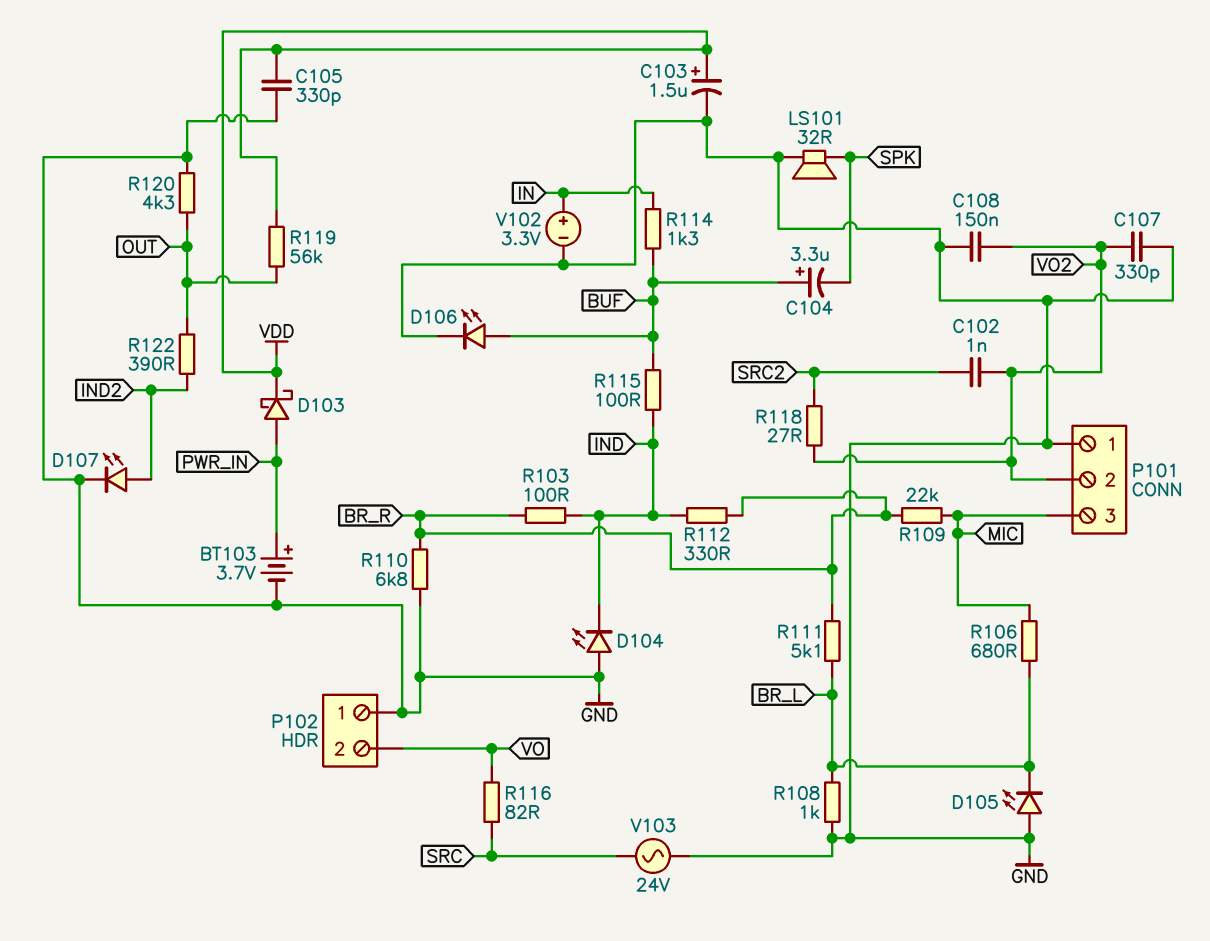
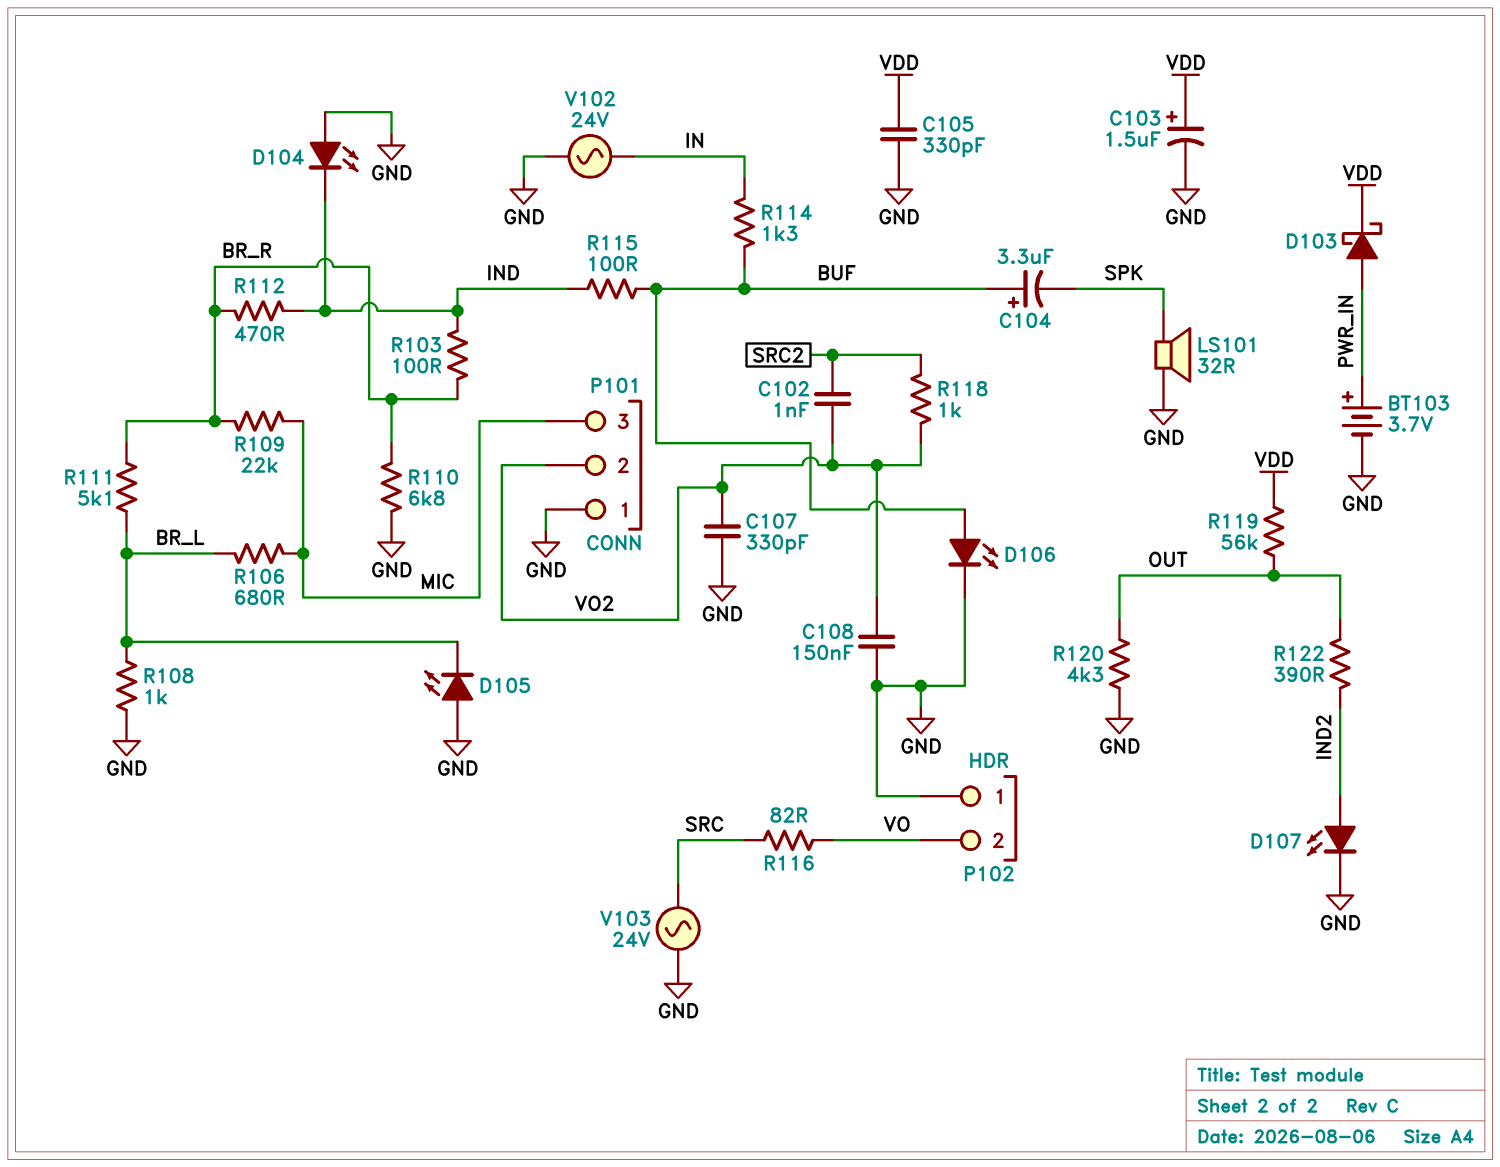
R112: 330 (BR_R, IND) -> 470 (BR_R, IND)
R118: 27 (SRC2, VO2) -> 1k (SRC2, VO2)
V102: 3.3V (plus IN, minus GND) -> AC 24V (GND, IN)

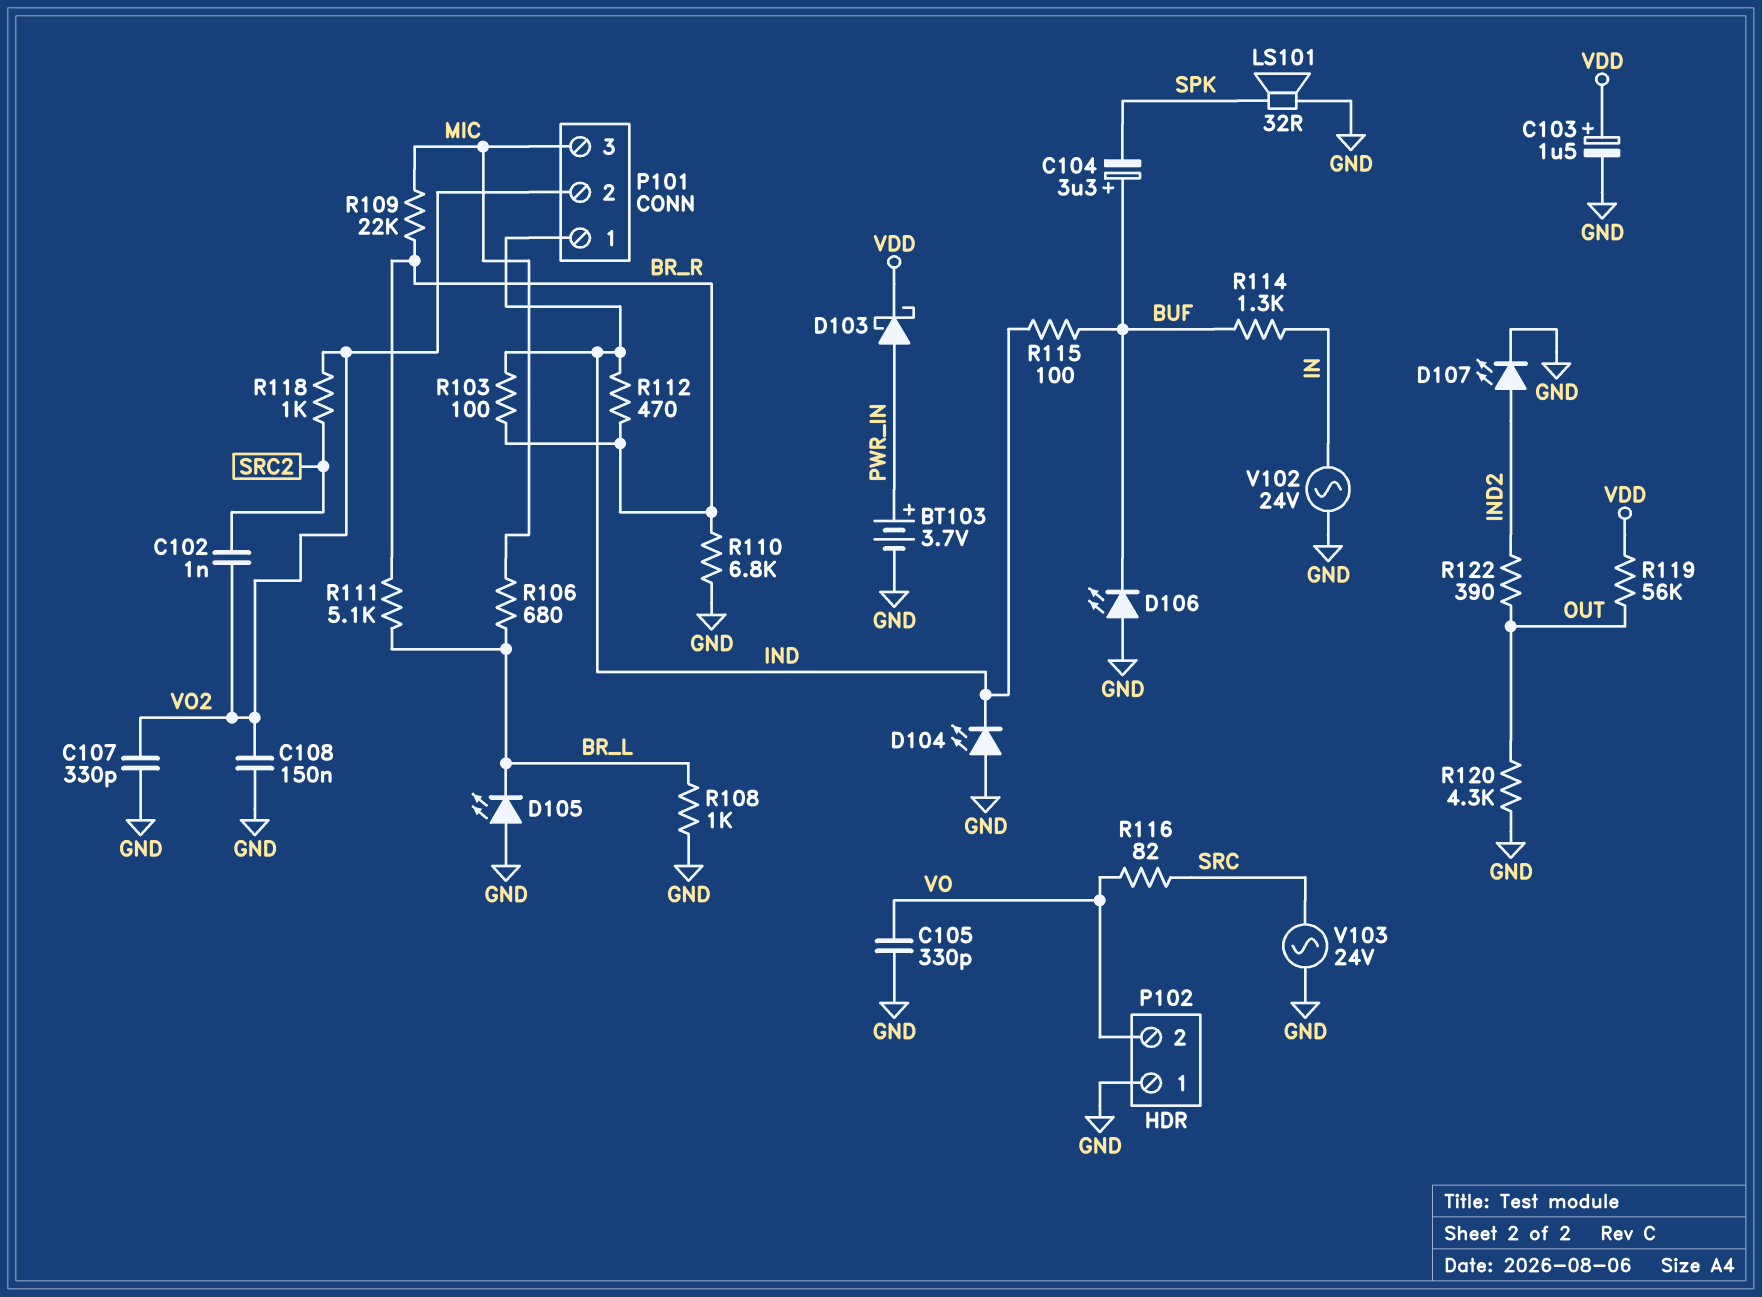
C105: 330pF (GND, VDD) -> 330pF (GND, VO)
D106: LED (A BUF, K GND) -> LED (A GND, K BUF)
P101 pin 1: GND -> IND

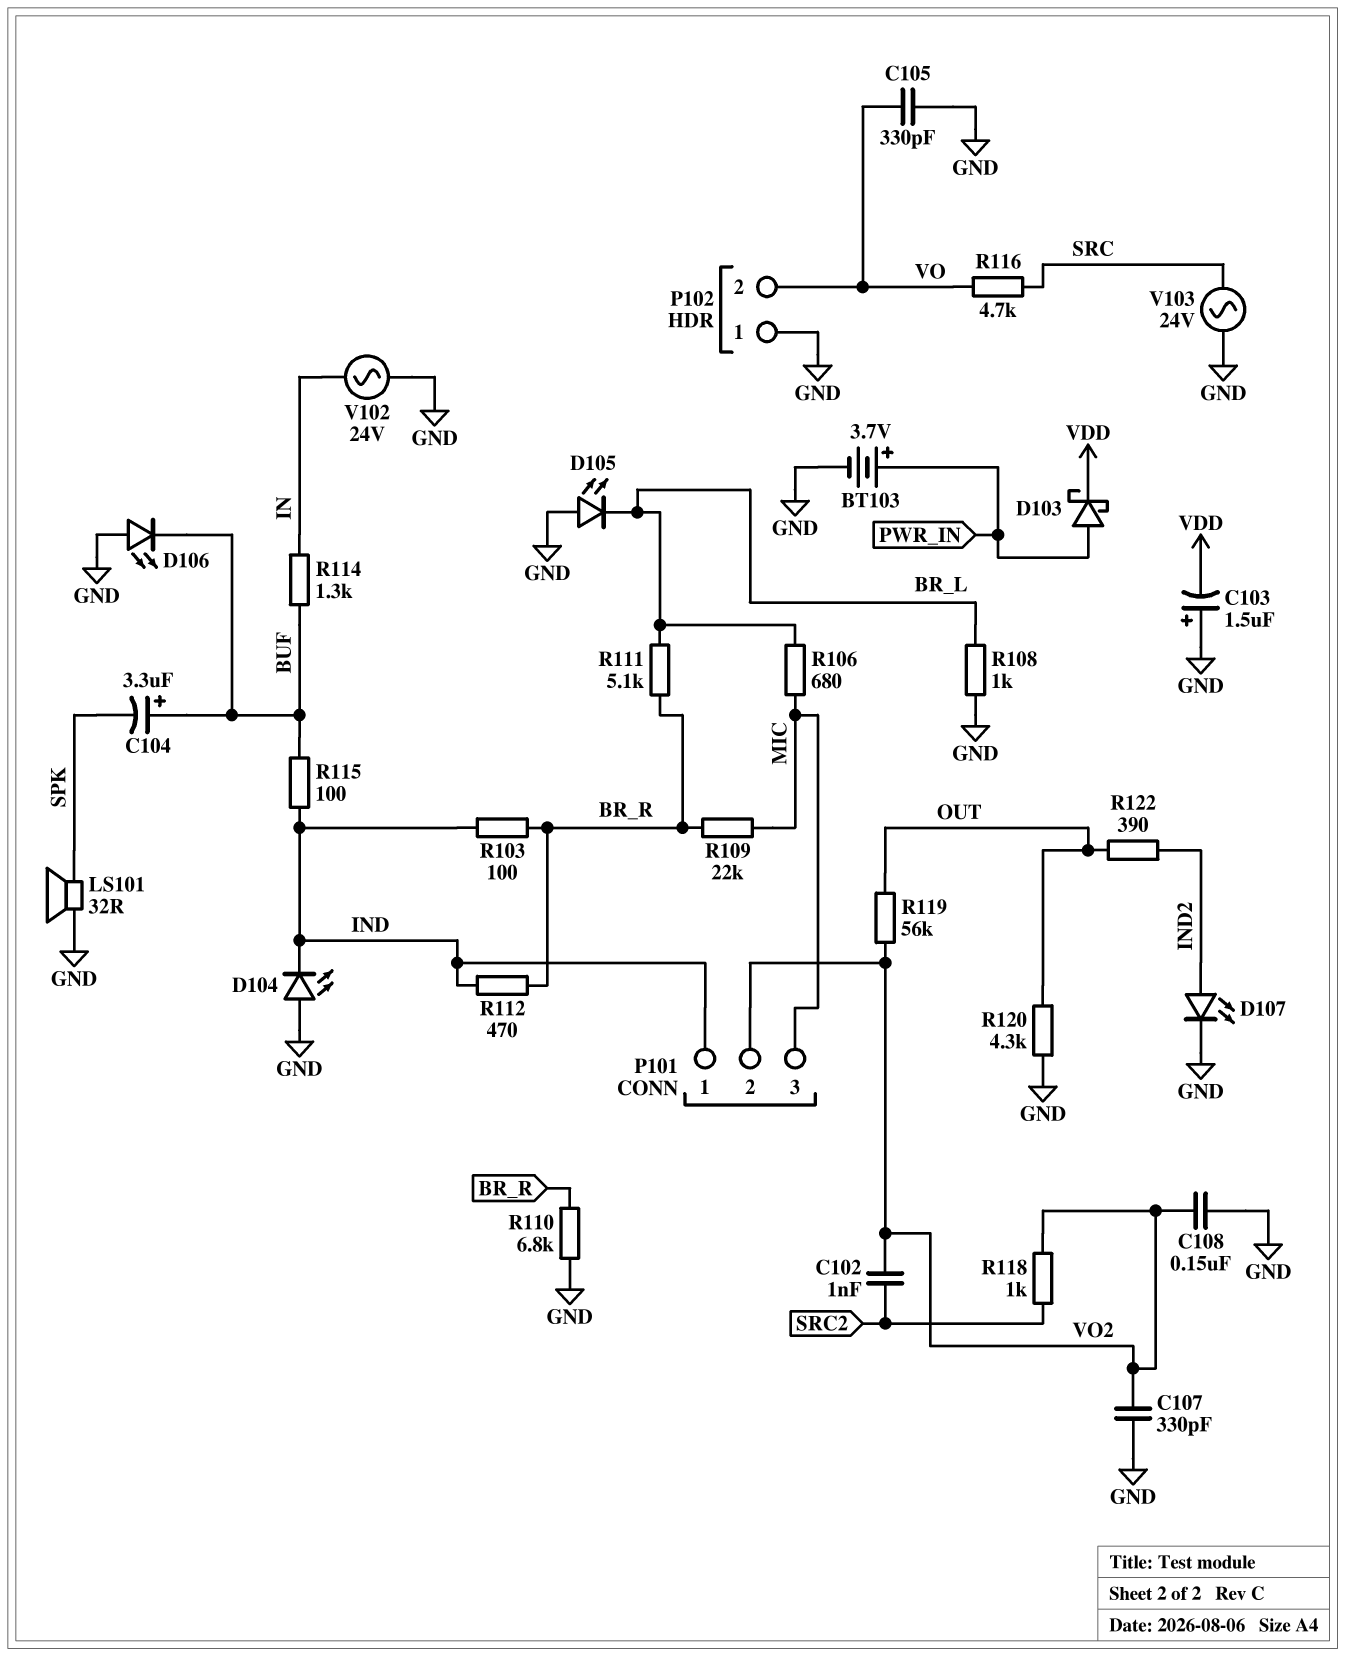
C103: 1.5uF (plus VDD, minus GND) -> 1.5uF (plus GND, minus VDD)
R116: 82 (SRC, VO) -> 4.7k (SRC, VO)
R119: 56k (OUT, VDD) -> 56k (OUT, VO2)

